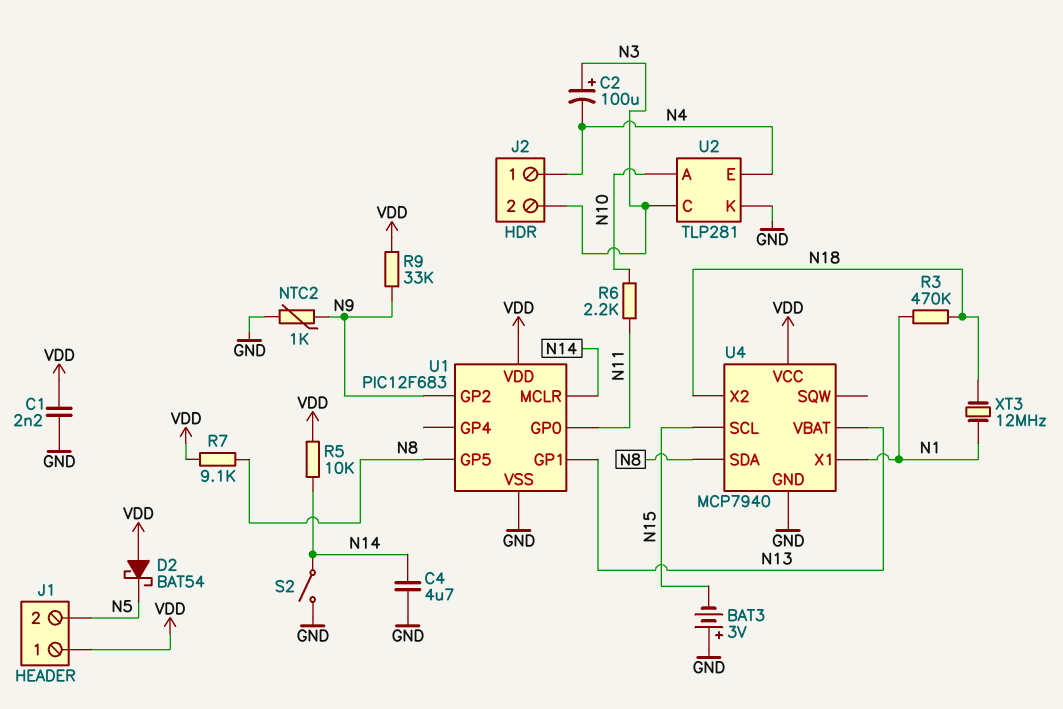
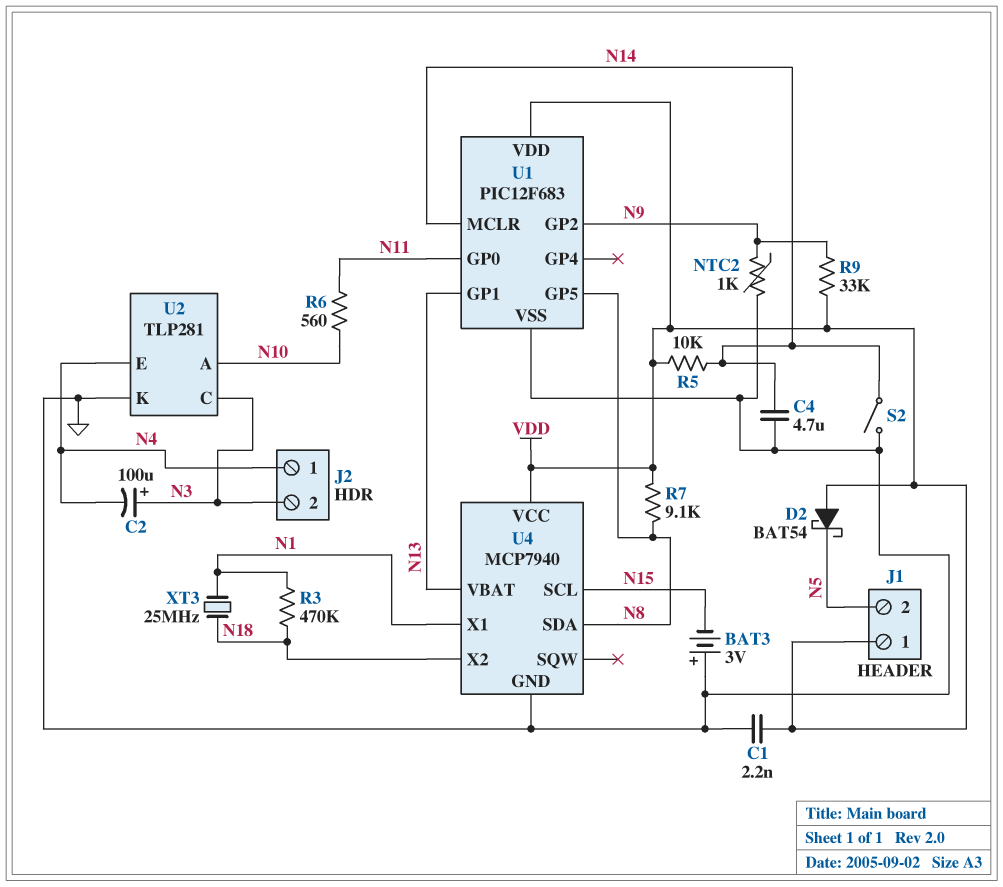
R6: 2.2k (N10, N11) -> 560 (N10, N11)
XT3: 12MHz (N1, N18) -> 25MHz (N1, N18)

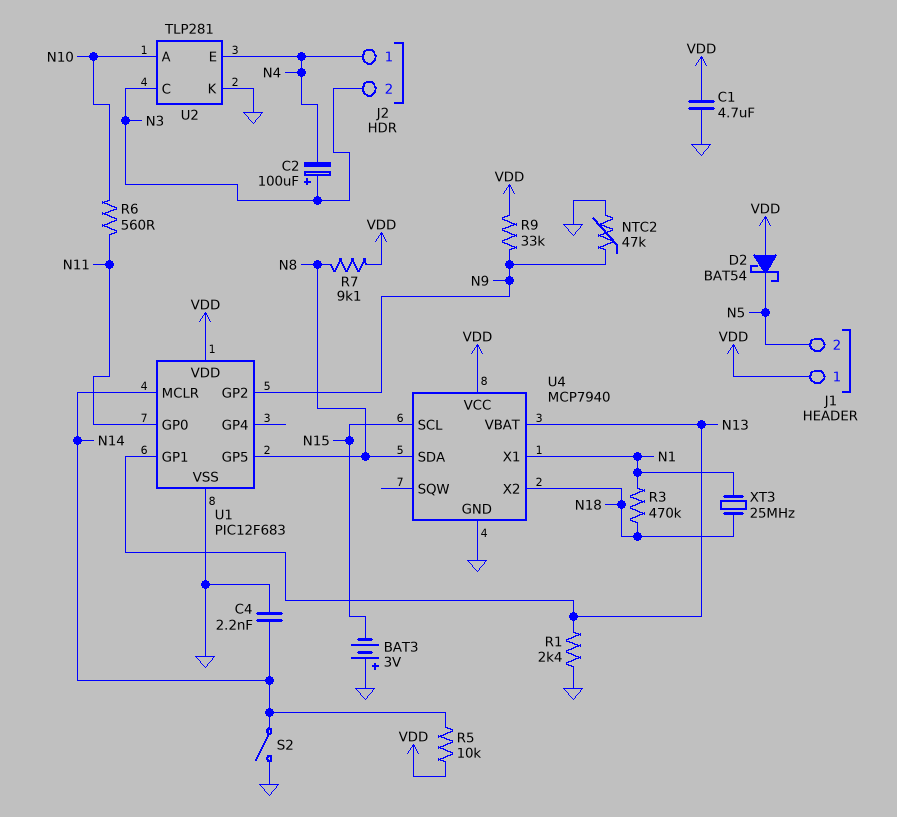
C1: 2.2nF (GND, VDD) -> 4.7uF (GND, VDD)
C4: 4.7uF (GND, N14) -> 2.2nF (GND, N14)
NTC2: 1k (GND, N9) -> 47k (GND, N9)
R1: none -> 2.4k (GND, N13)

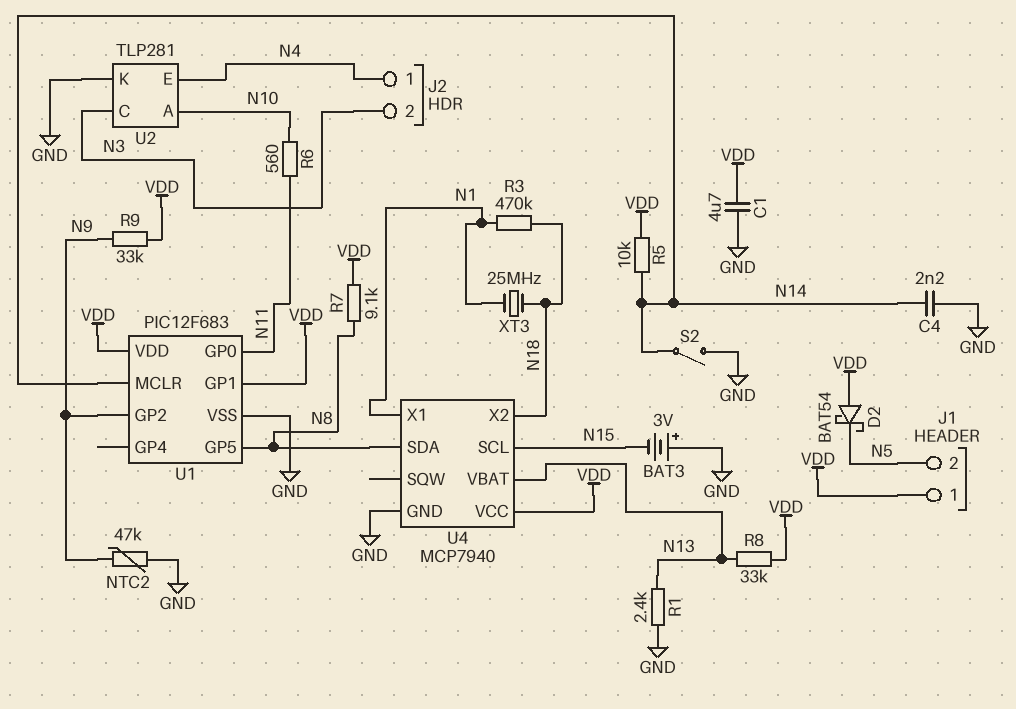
C2: 100uF (plus N3, minus N4) -> none
R8: none -> 33k (N13, VDD)
U1 pin GP1: N13 -> VDD

